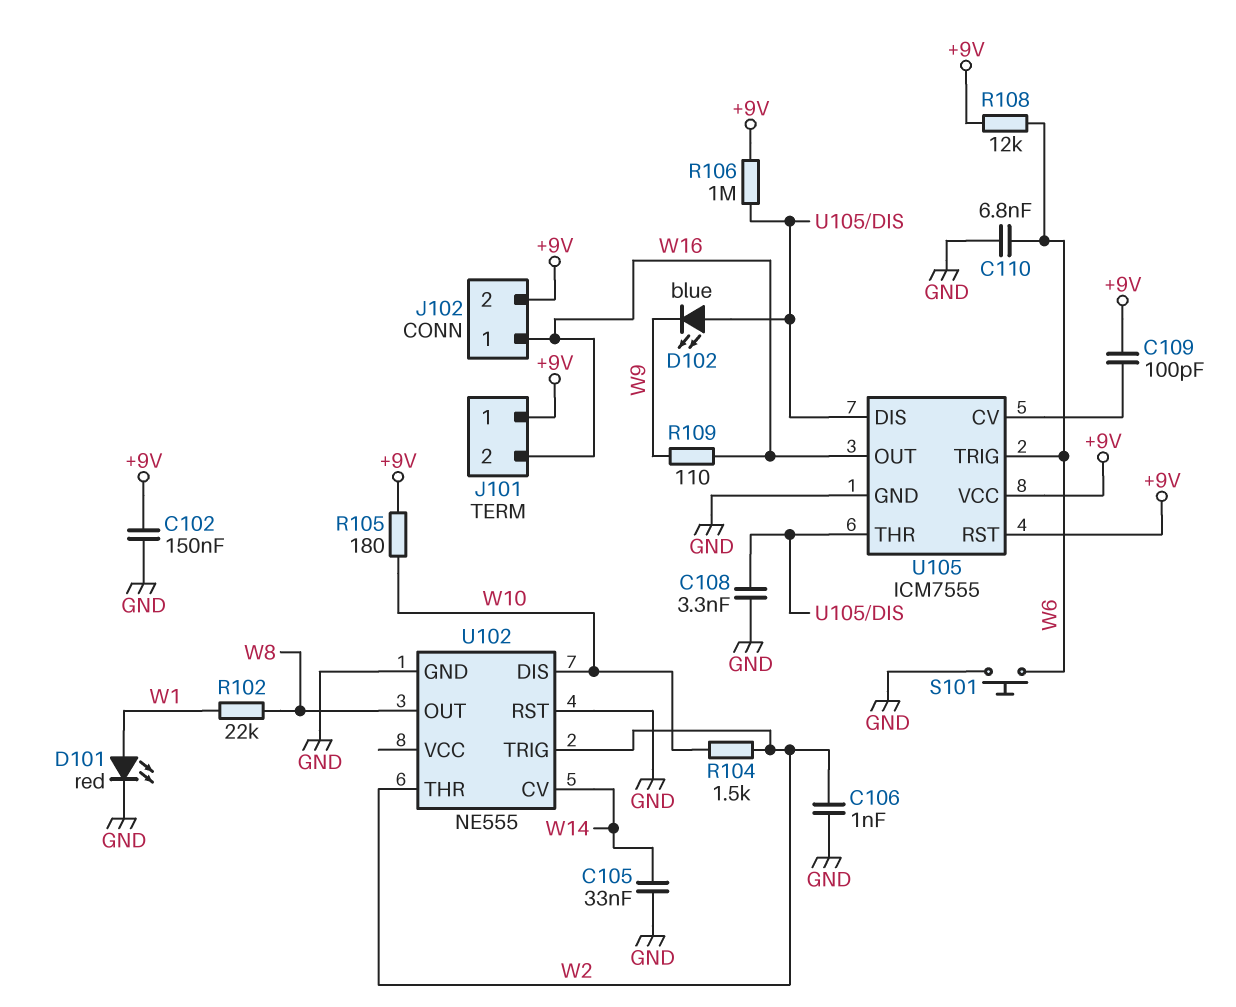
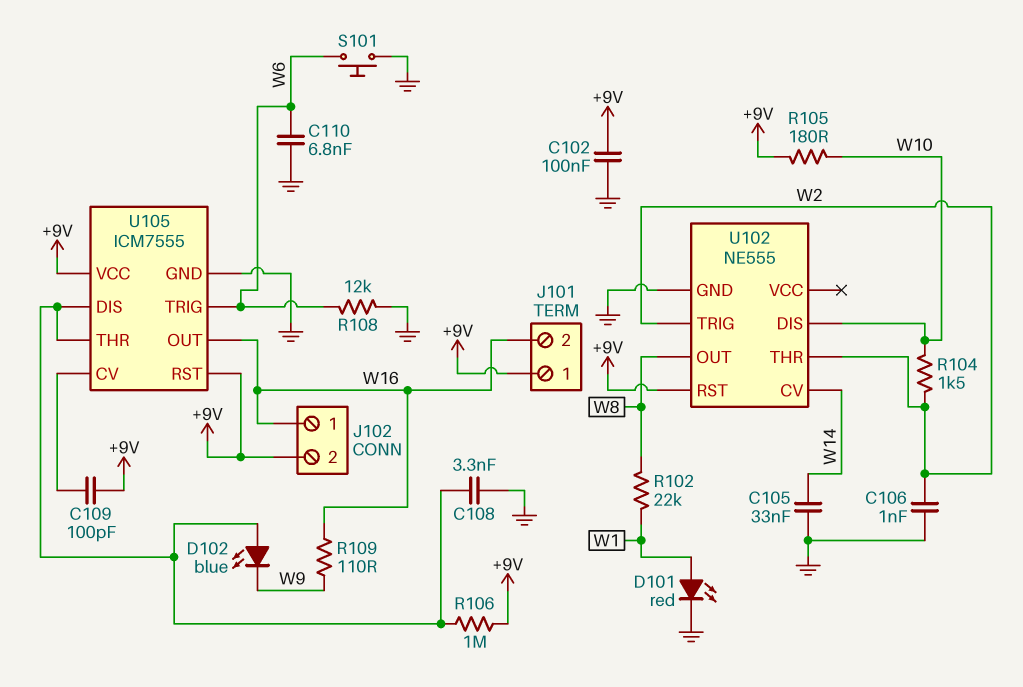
C102: 150nF (+9V, GND) -> 100nF (+9V, GND)
R108: 12k (+9V, W6) -> 12k (GND, W6)
U102 pin RST: GND -> +9V

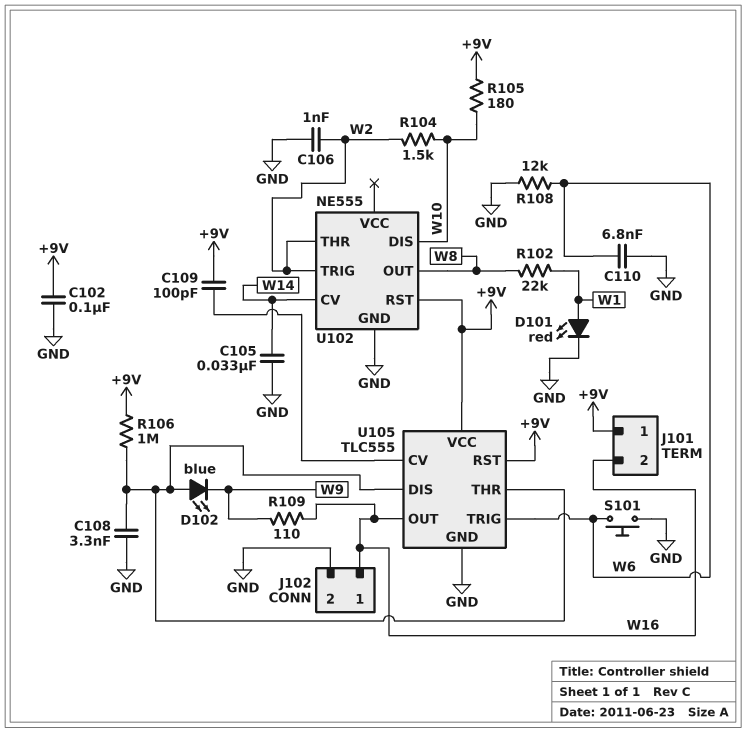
J102 pin 2: +9V -> GND
U105: ICM7555 -> TLC555

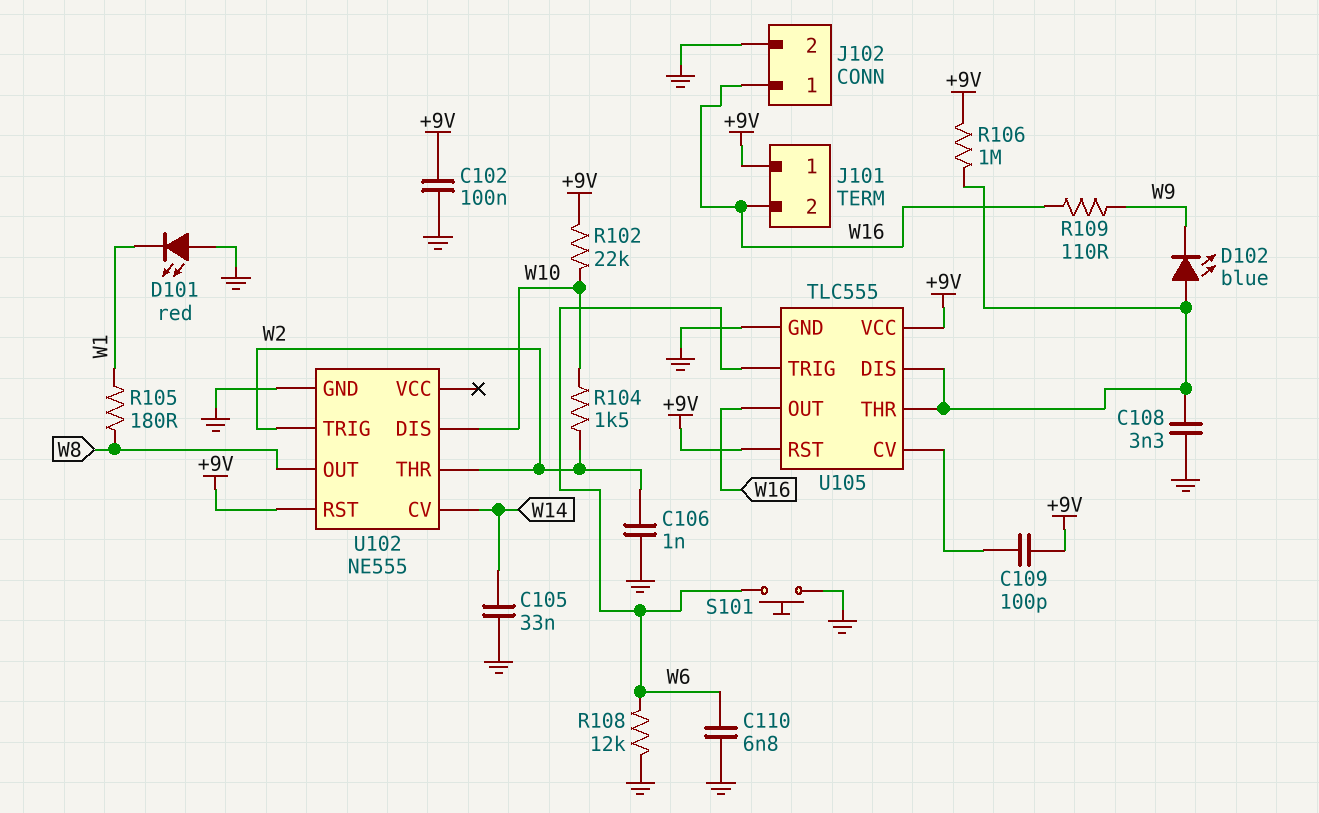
D101: LED red (A W1, K GND) -> LED red (A GND, K W1)
R102: 22k (W1, W8) -> 22k (+9V, W10)
R105: 180 (+9V, W10) -> 180 (W1, W8)

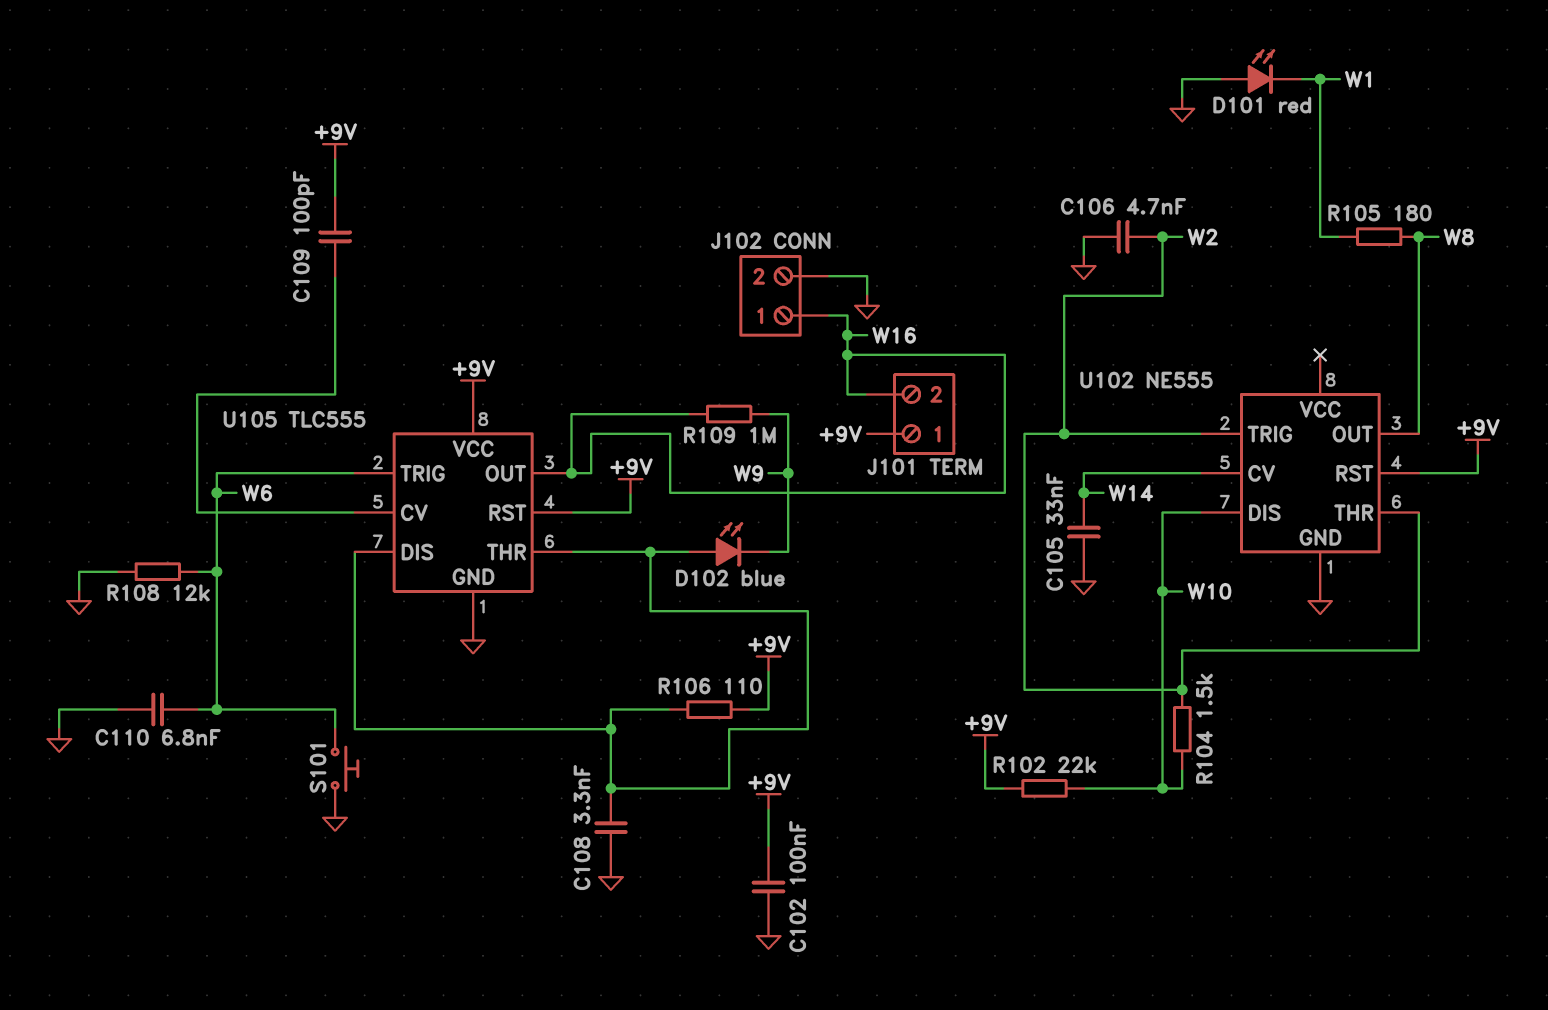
C106: 1nF (GND, W2) -> 4.7nF (GND, W2)
R106: 1M (+9V, U105/DIS) -> 110 (+9V, U105/DIS)
R109: 110 (W9, W16) -> 1M (W9, W16)

